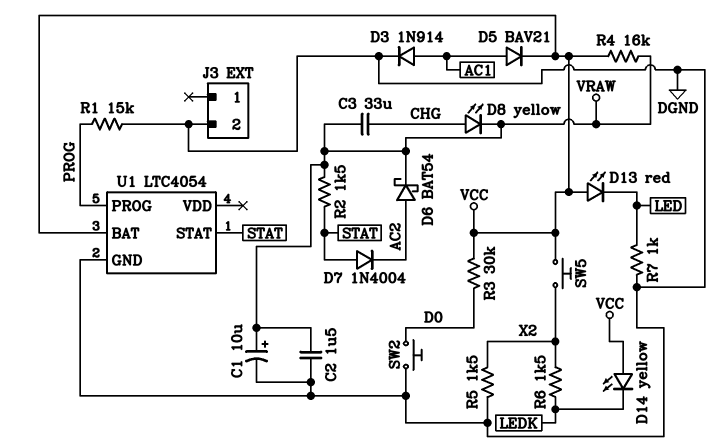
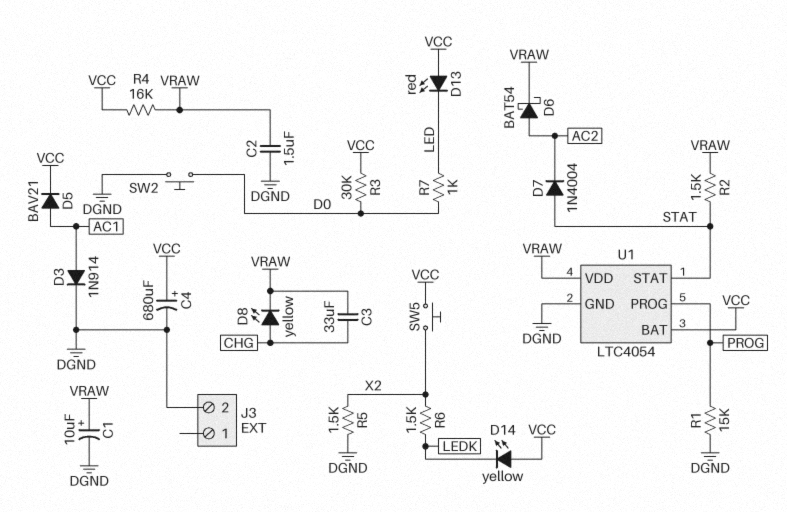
C4: none -> 680uF (plus VCC, minus DGND)
R7: 1k (DGND, LED) -> 1k (D0, LED)
U1 pin VDD: none -> VRAW

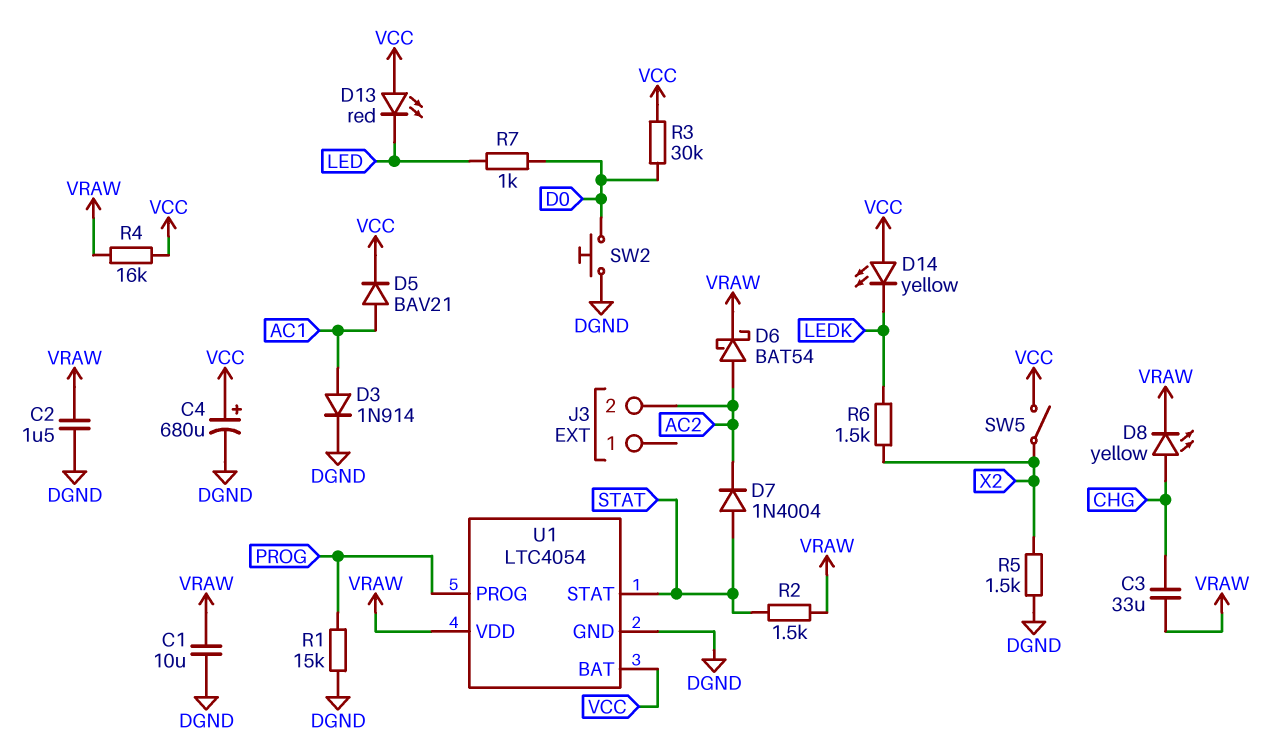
C1: 10uF (plus VRAW, minus DGND) -> 10uF (DGND, VRAW)
J3 pin 2: DGND -> AC2
SW5: button (VCC, X2) -> switch (VCC, X2)

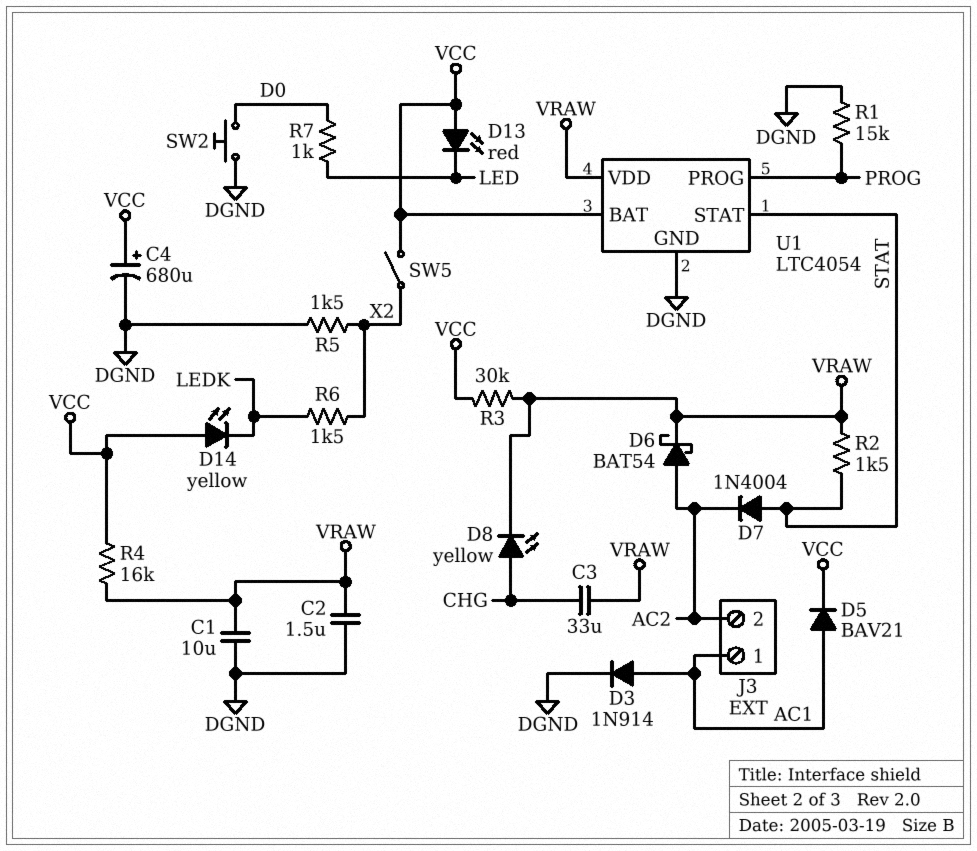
J3 pin 1: none -> AC1
R3: 30k (D0, VCC) -> 30k (VCC, VRAW)

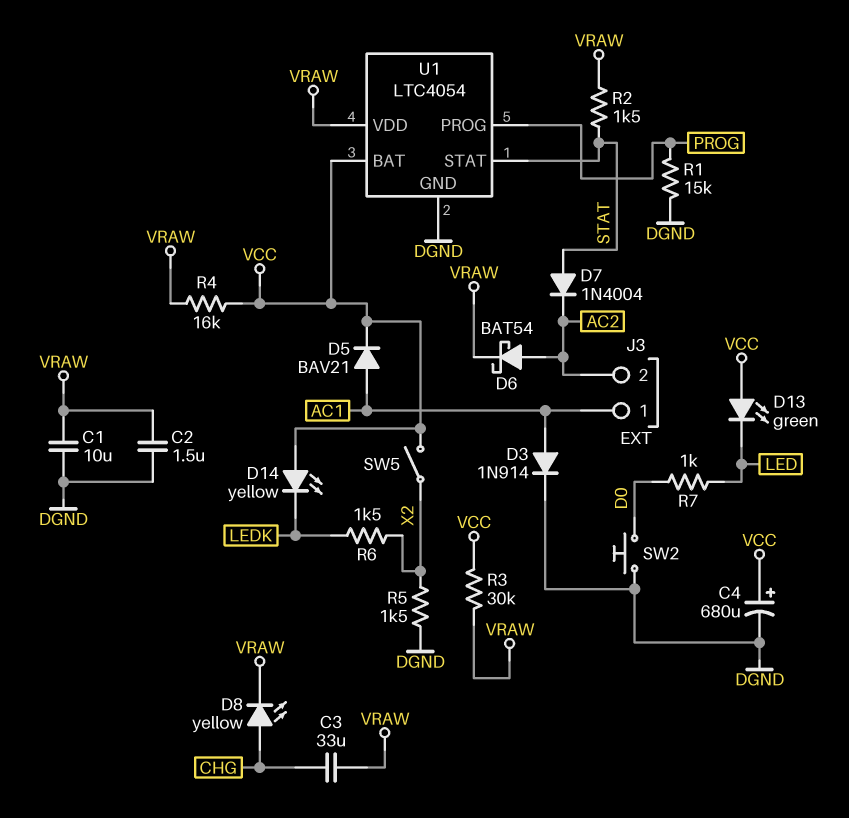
D13: LED red (A VCC, K LED) -> LED green (A VCC, K LED)

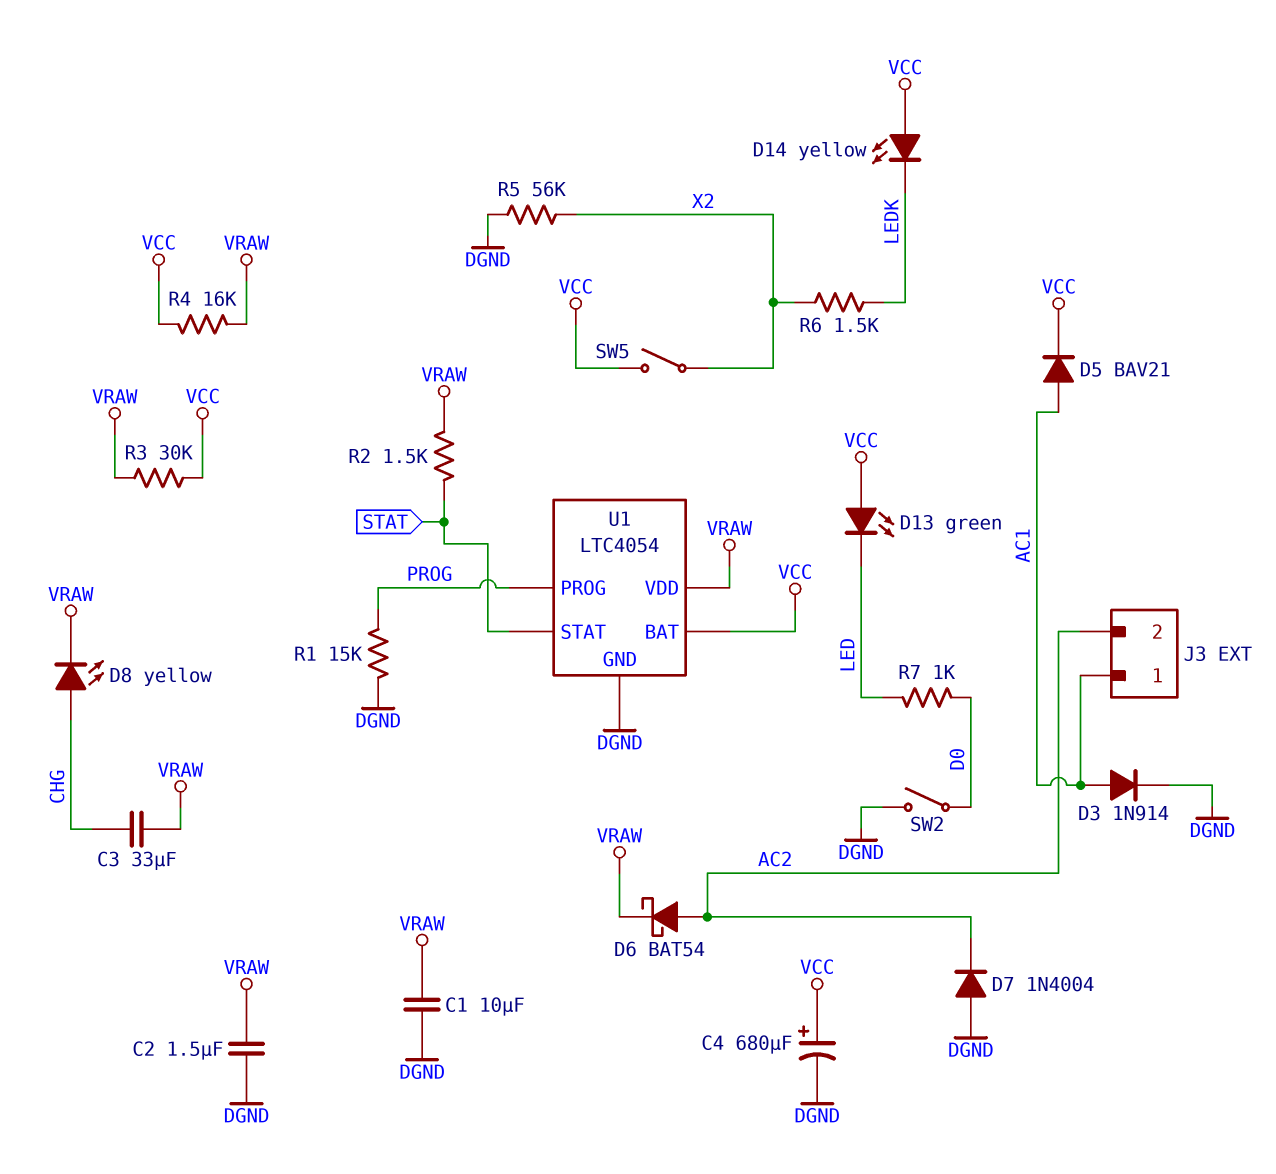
D7: diode 1N4004 (A STAT, K AC2) -> diode 1N4004 (A DGND, K AC2)
R5: 1.5k (DGND, X2) -> 56k (DGND, X2)
SW2: button (D0, DGND) -> switch (D0, DGND)

